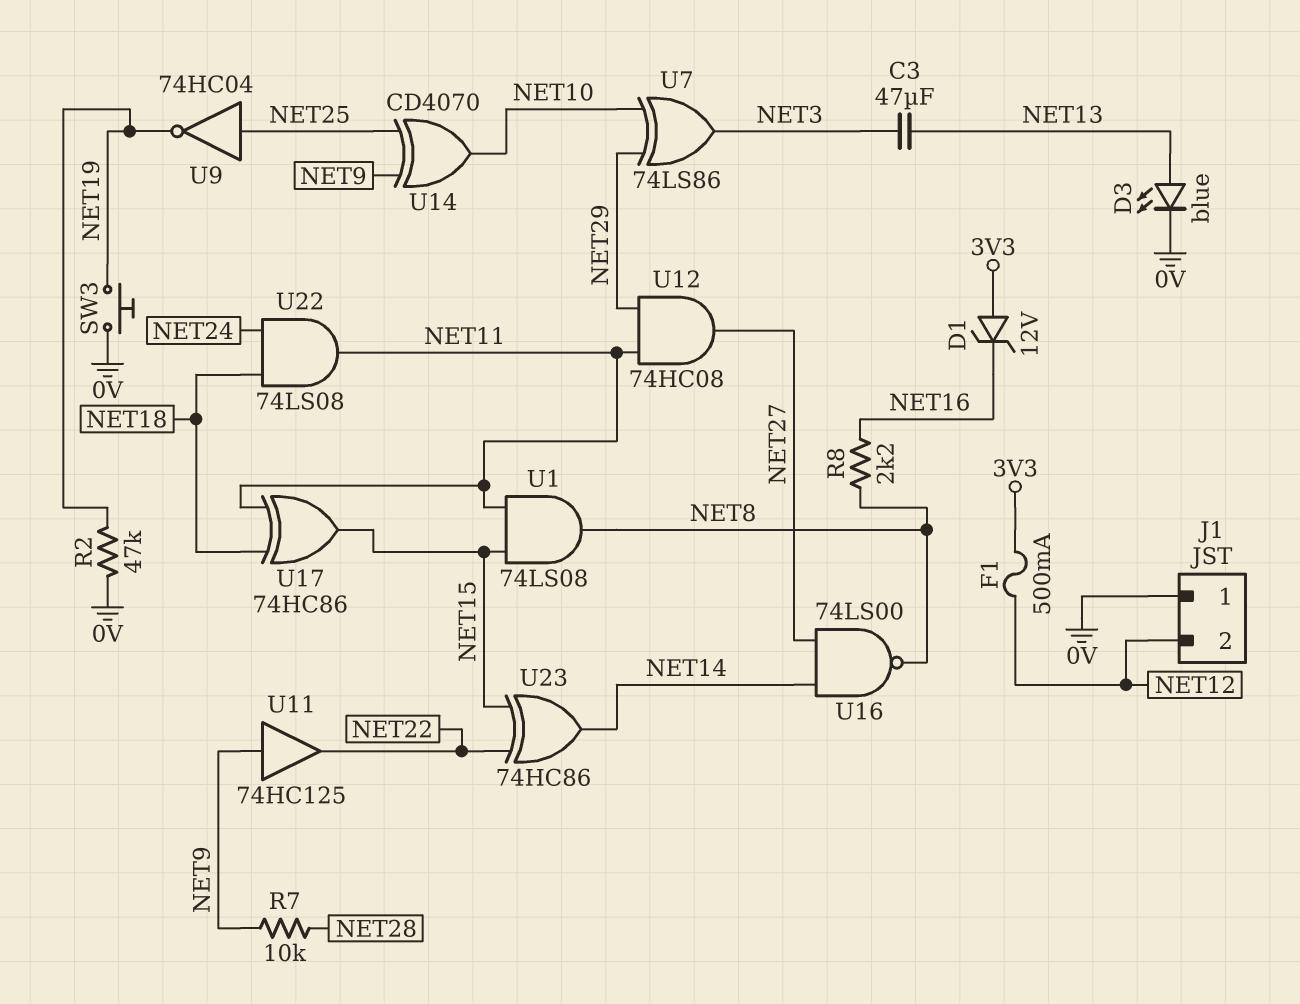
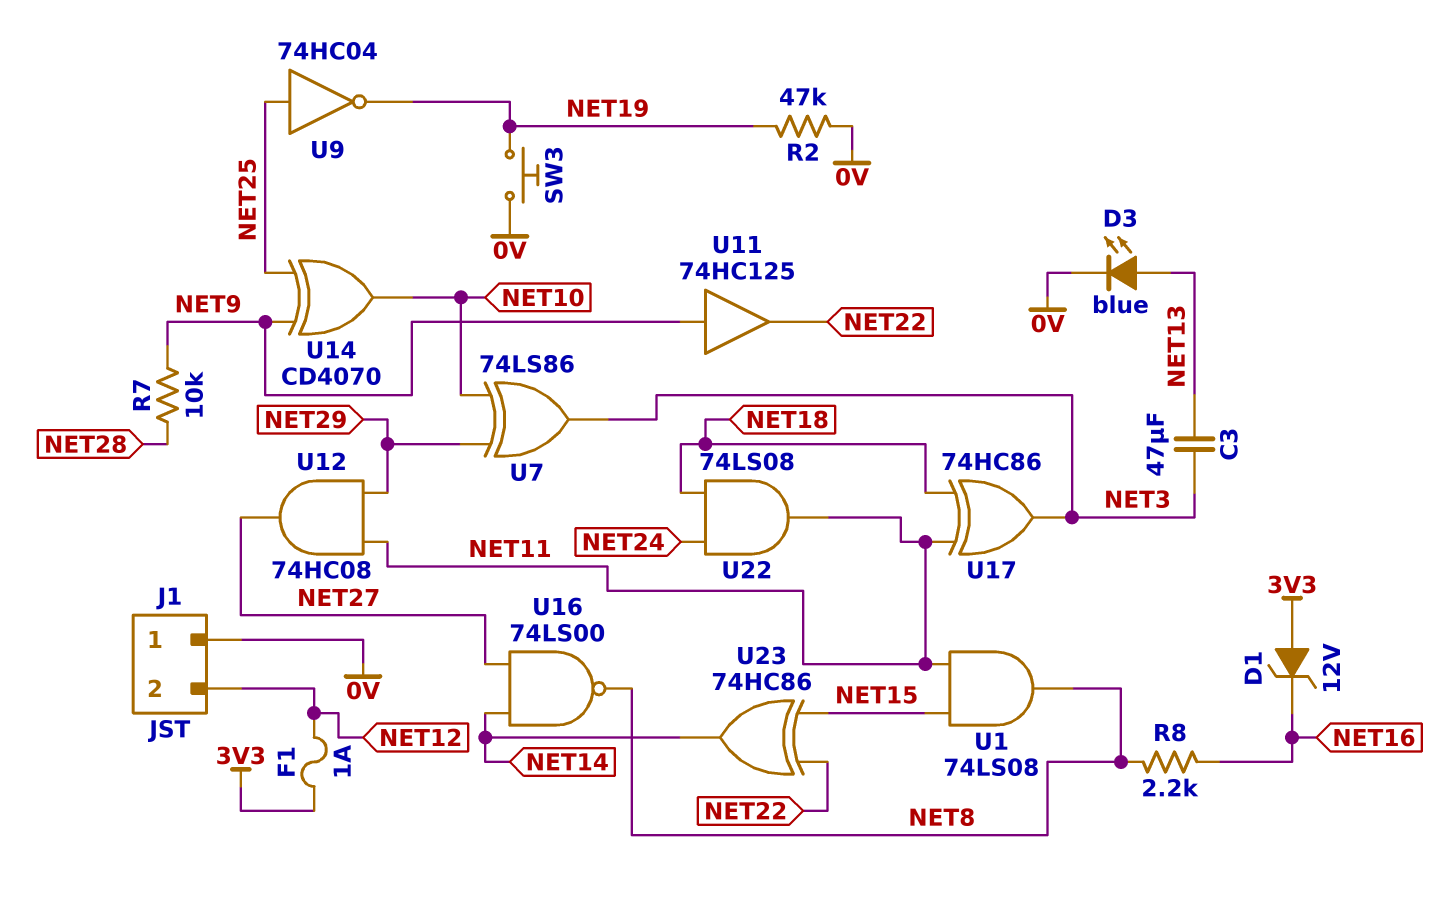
F1: 500mA (3V3, NET12) -> 1A (3V3, NET12)
U17: XOR 74HC86 (in NET11, in NET18, out NET15) -> XOR 74HC86 (in NET11, in NET18, out NET3)

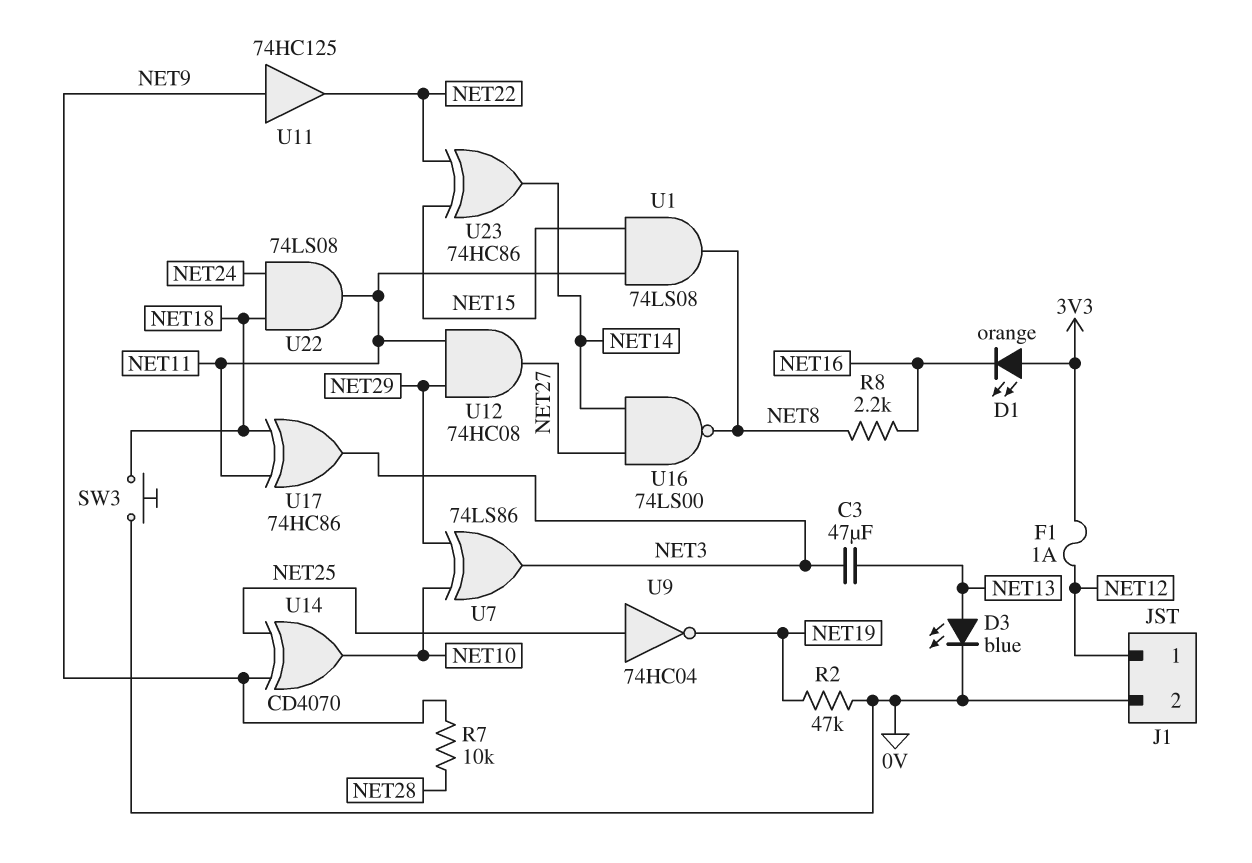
D1: zener 12V (A 3V3, K NET16) -> LED orange (A 3V3, K NET16)
J1 pin 1: 0V -> NET12
J1 pin 2: NET12 -> 0V
SW3: button (0V, NET19) -> button (0V, NET18)

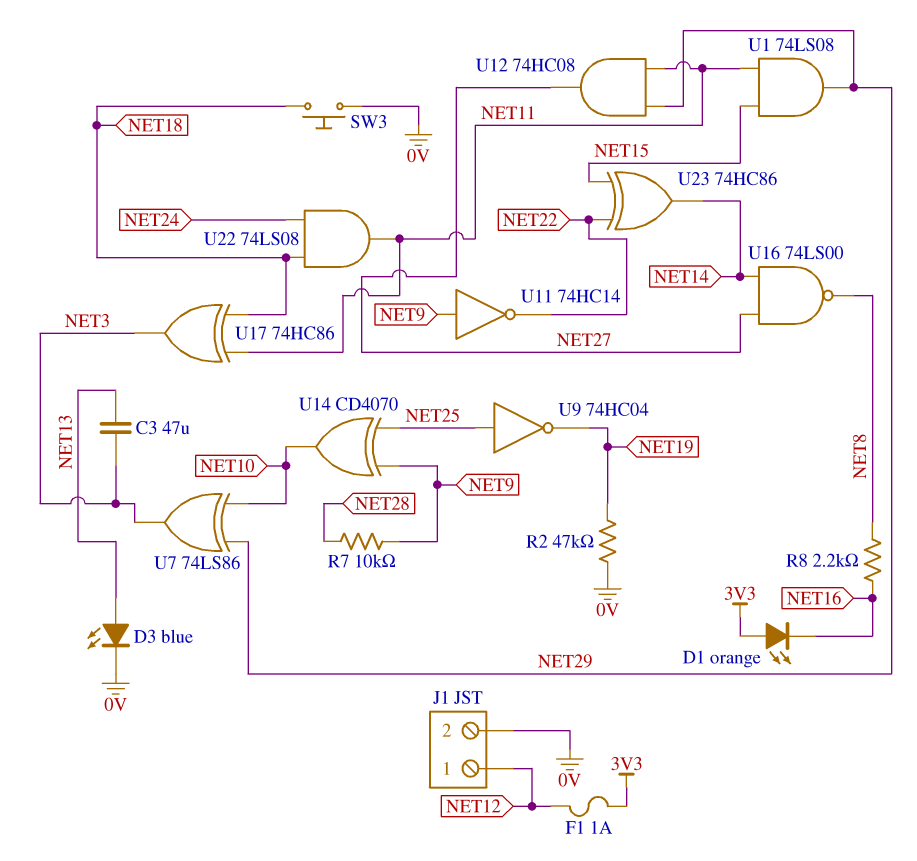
U1: AND 74LS08 (in NET11, in NET15, out NET8) -> AND 74LS08 (in NET11, in NET15, out NET29)
U11: buffer 74HC125 (in NET9, out NET22) -> NOT 74HC14 (in NET9, out NET22)

